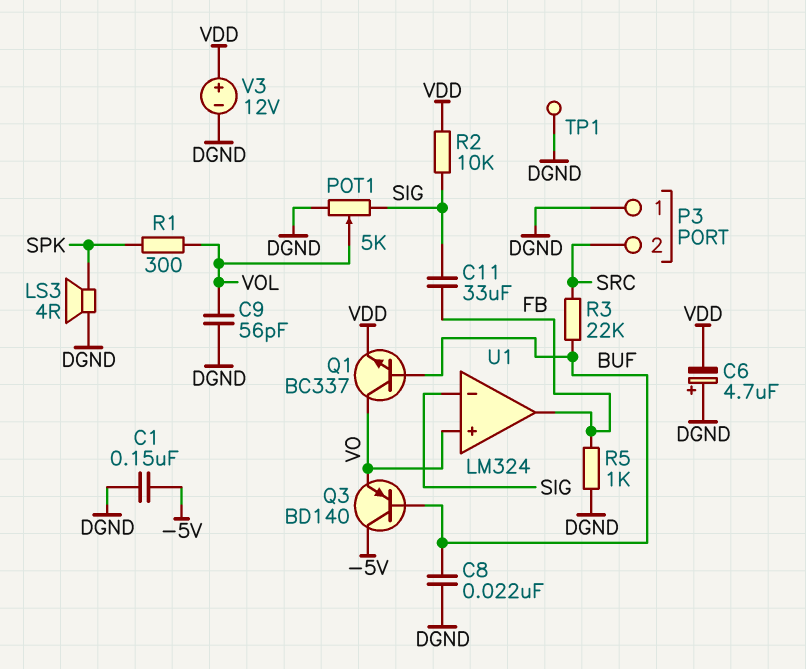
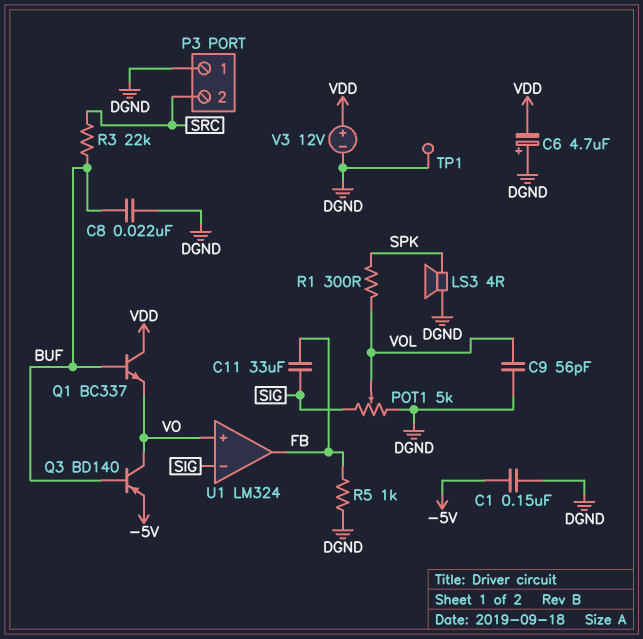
Q1: NPN BC337 (B BUF, C VO, E VDD) -> NPN BC337 (B BUF, C VDD, E VO)
Q3: PNP BD140 (B BUF, C -5V, E VO) -> PNP BD140 (B BUF, C VO, E -5V)
R2: 10k (SIG, VDD) -> none

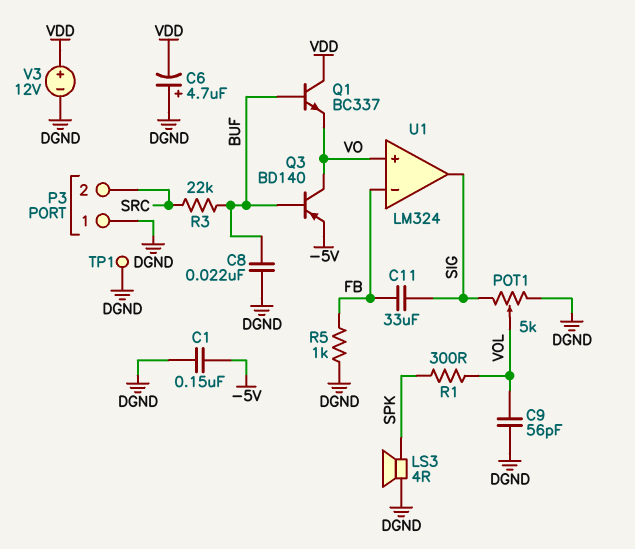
U1 pin in-: SIG -> FB
U1 pin out: FB -> SIG

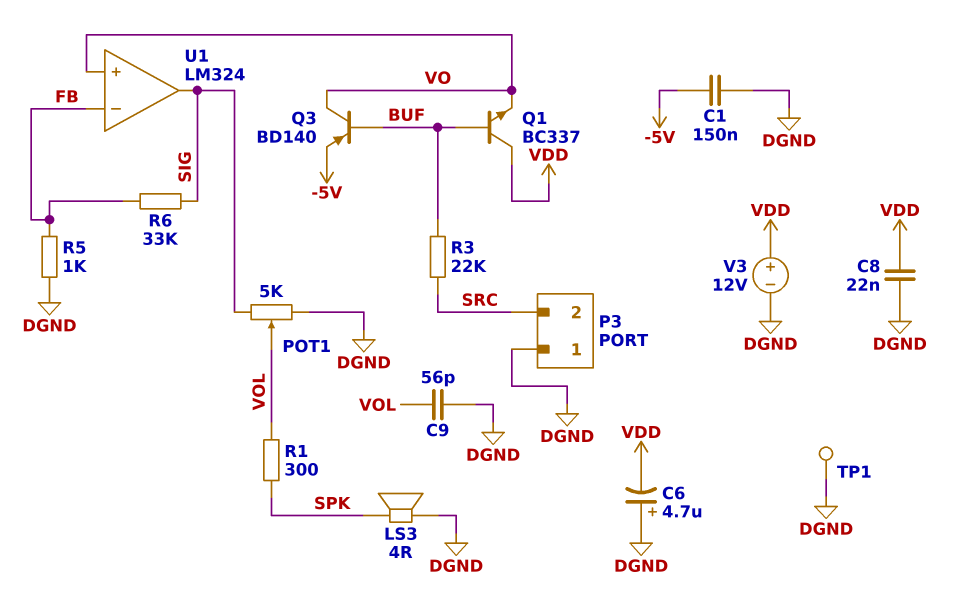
C8: 22nF (BUF, DGND) -> 22nF (DGND, VDD)
C11: 33uF (FB, SIG) -> none
R6: none -> 33k (FB, SIG)

